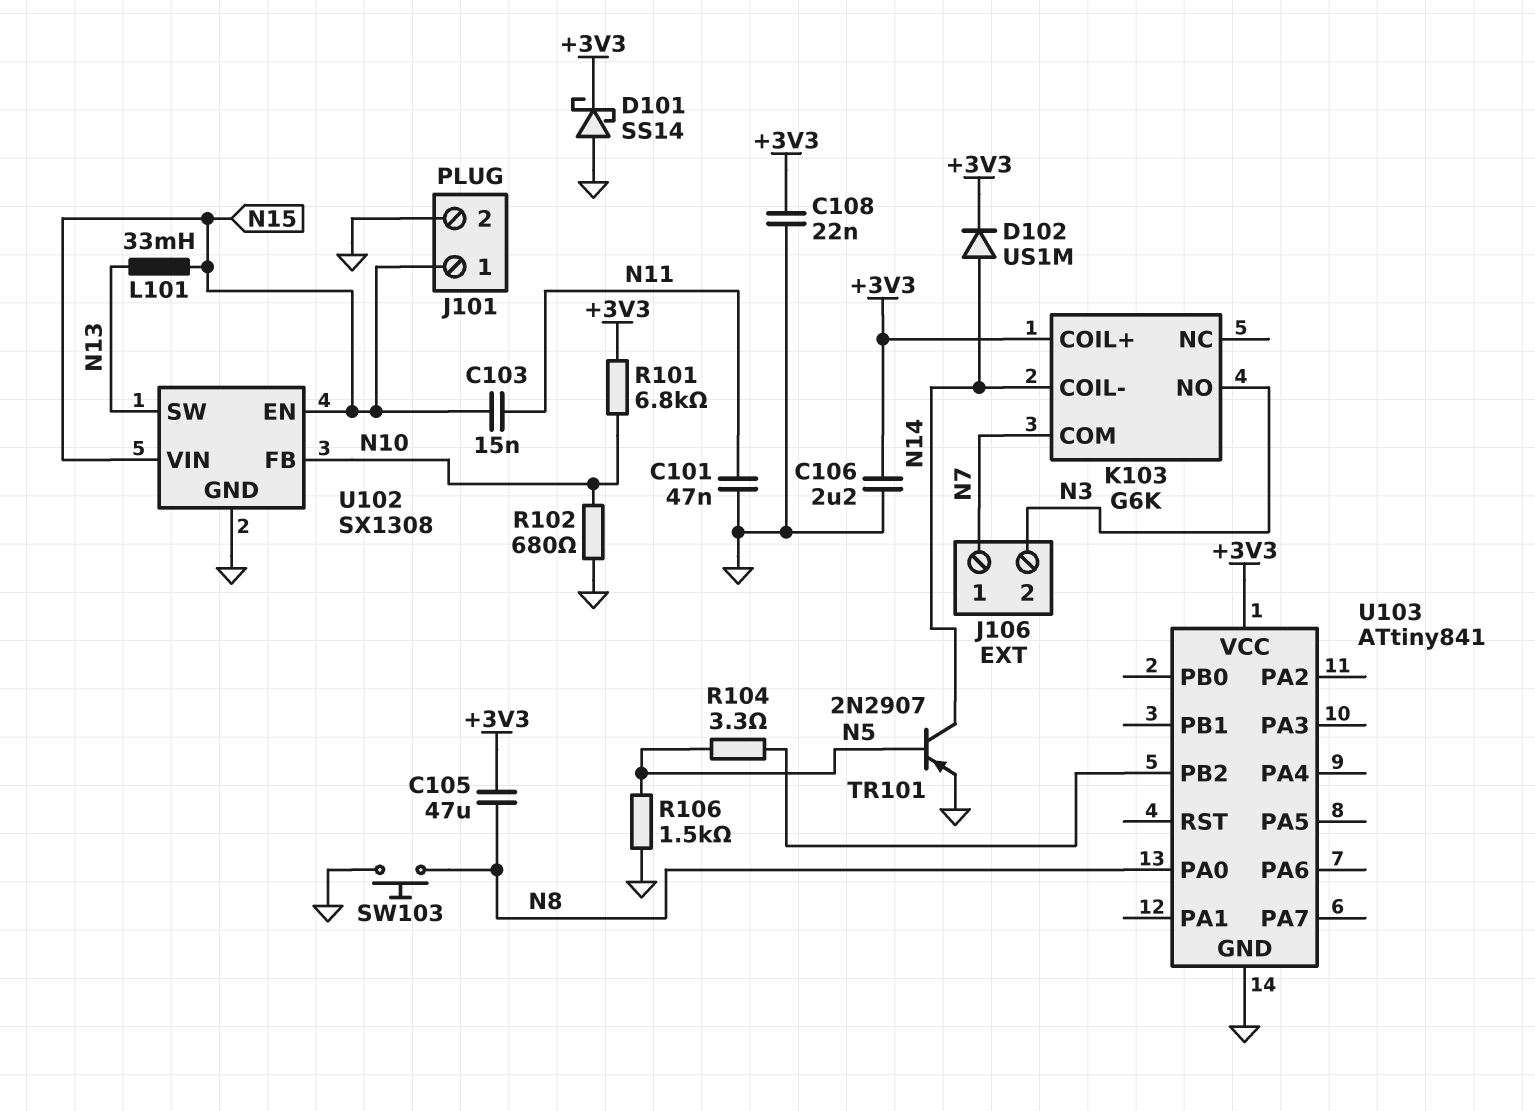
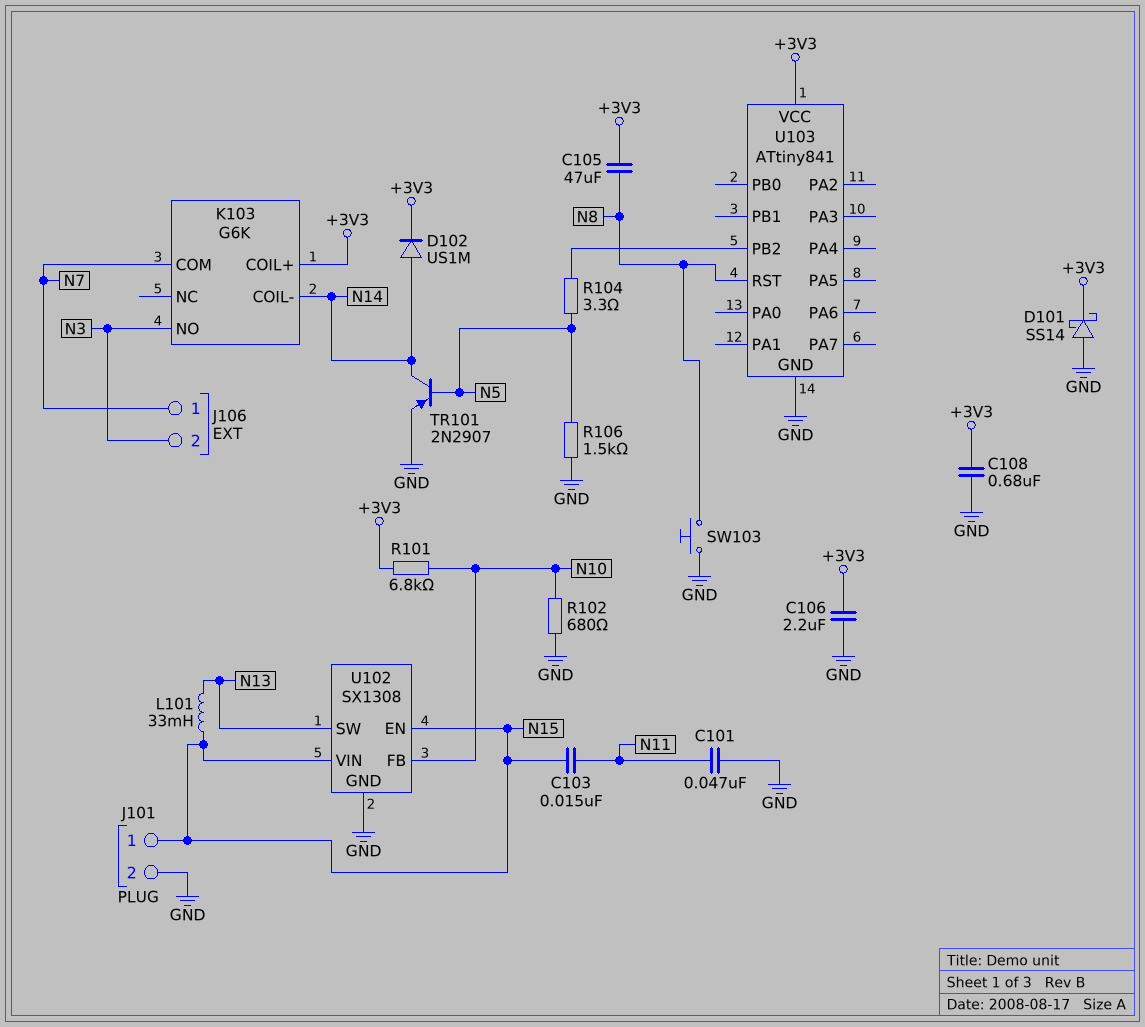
C108: 22nF (+3V3, GND) -> 680nF (+3V3, GND)
U103 pin PA0: N8 -> none
U103 pin RST: none -> N8

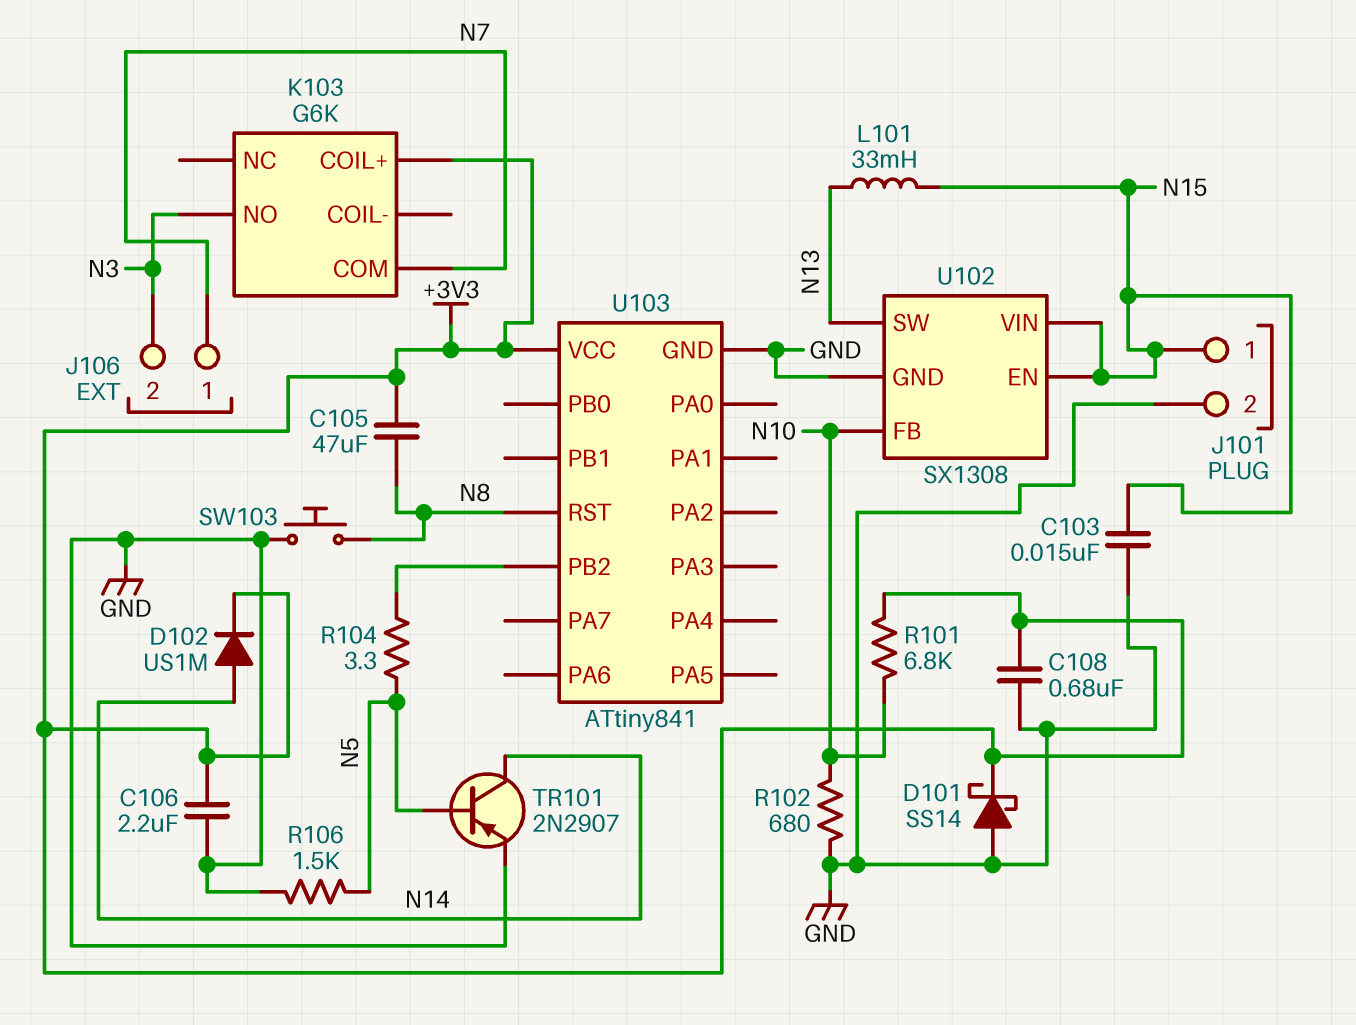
C101: 47nF (GND, N11) -> none
C103: 15nF (N11, N15) -> 15nF (GND, N15)
K103 pin COIL-: N14 -> none

